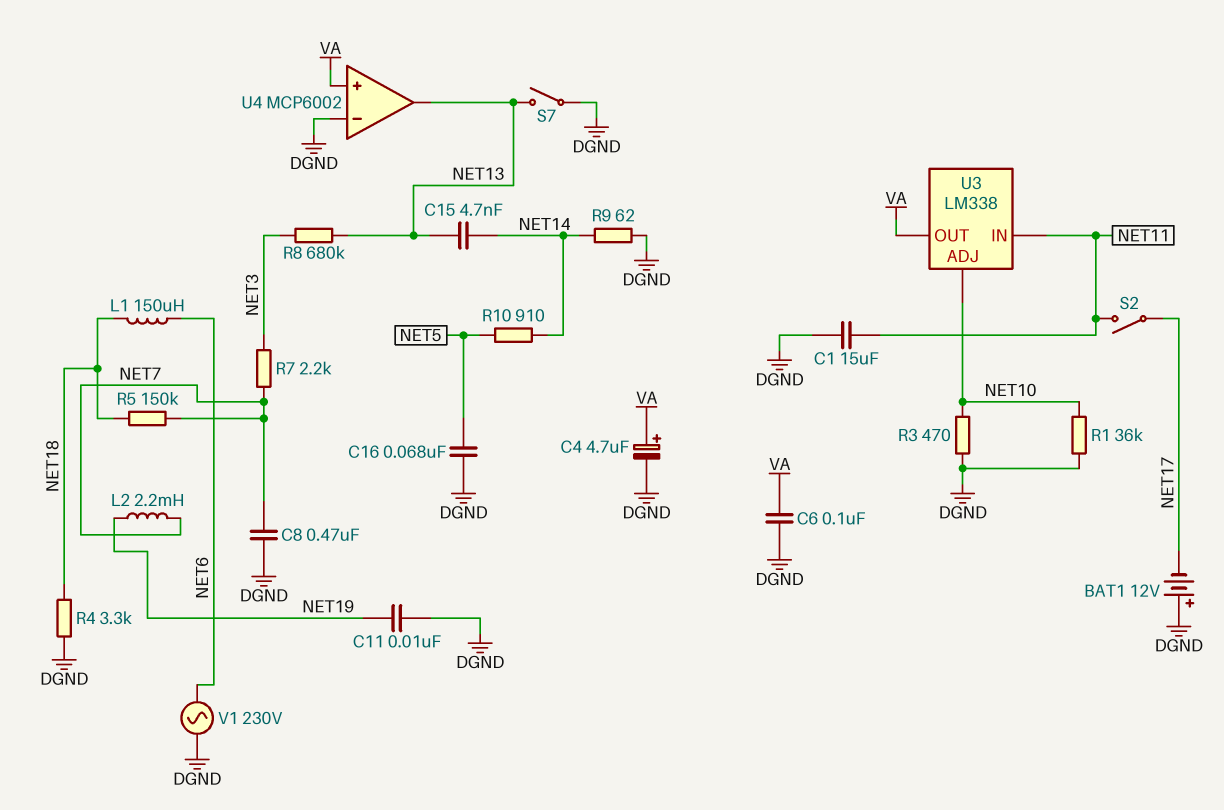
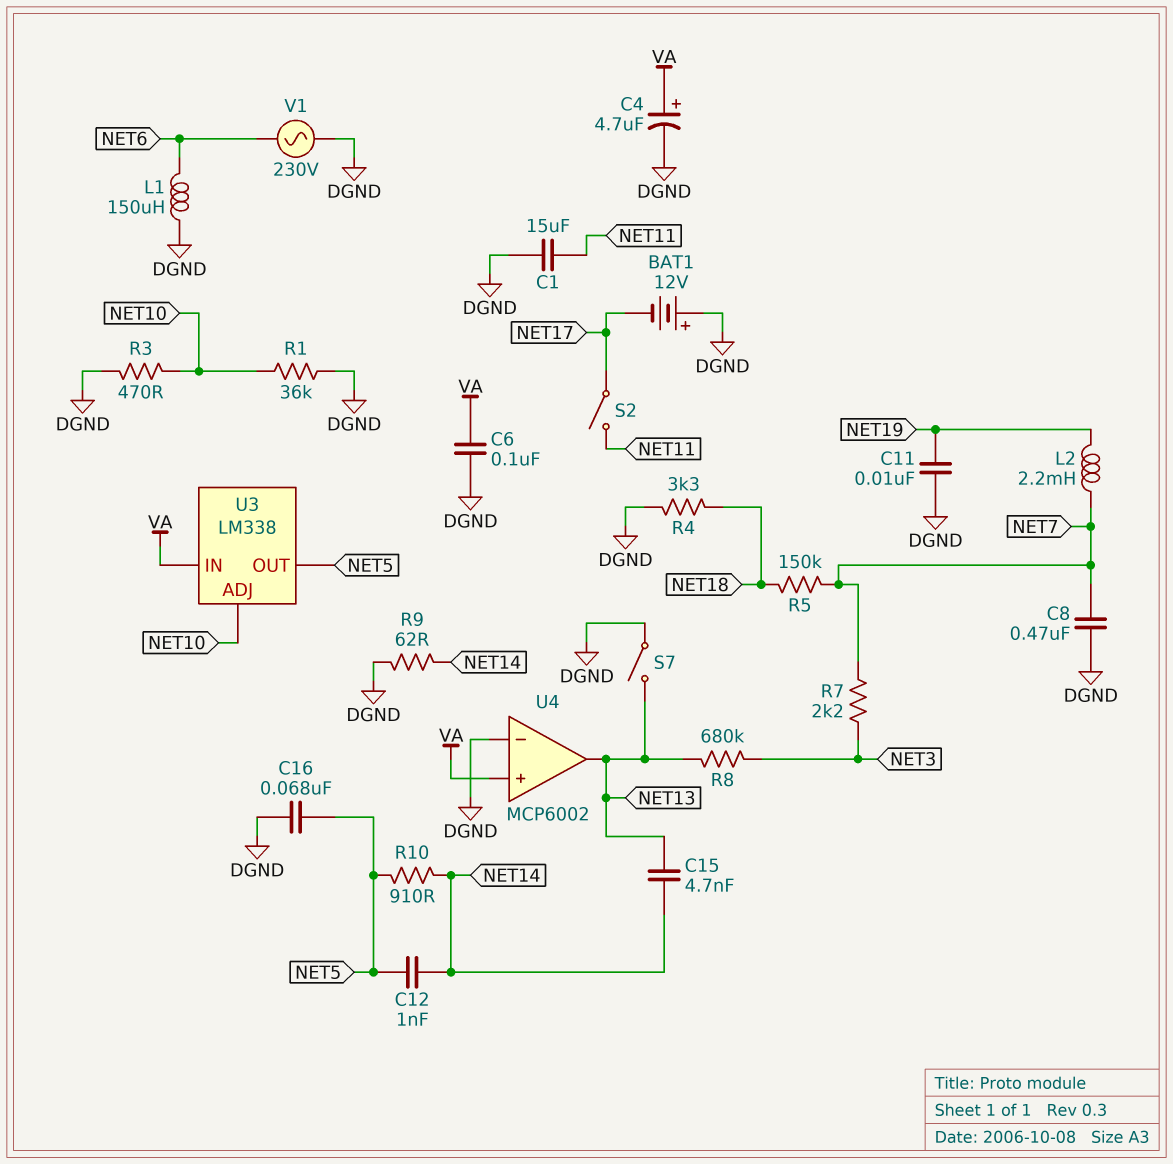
C12: none -> 1nF (NET5, NET14)
L1: 150uH (NET6, NET18) -> 150uH (DGND, NET6)
U3 pin IN: NET11 -> VA
U3 pin OUT: VA -> NET5

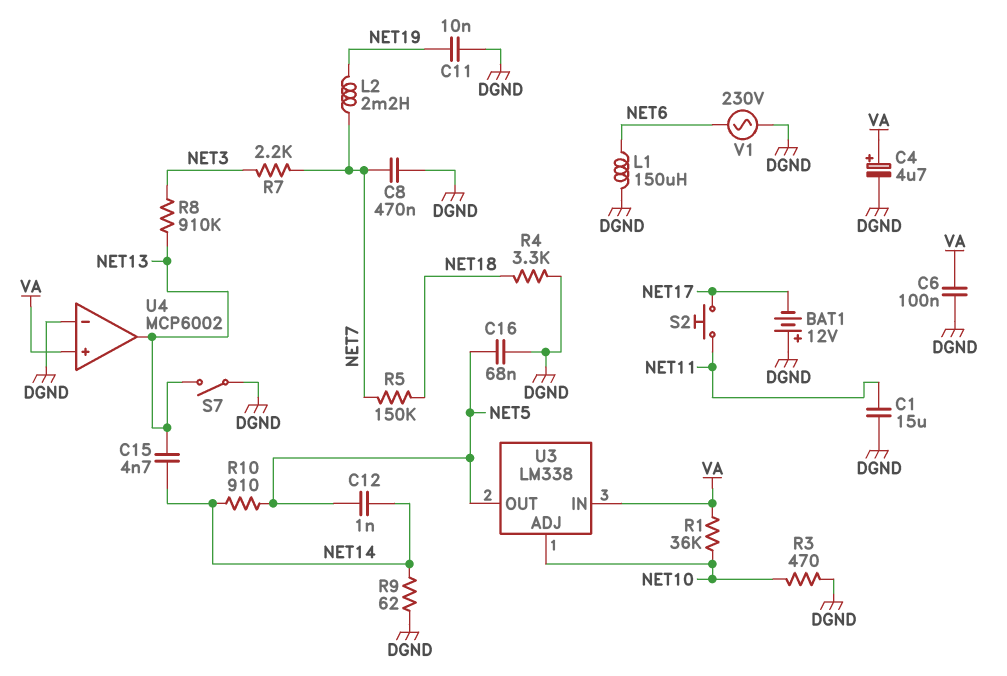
R1: 36k (DGND, NET10) -> 36k (NET10, VA)
R8: 680k (NET3, NET13) -> 910k (NET3, NET13)
S2: switch (NET11, NET17) -> button (NET11, NET17)

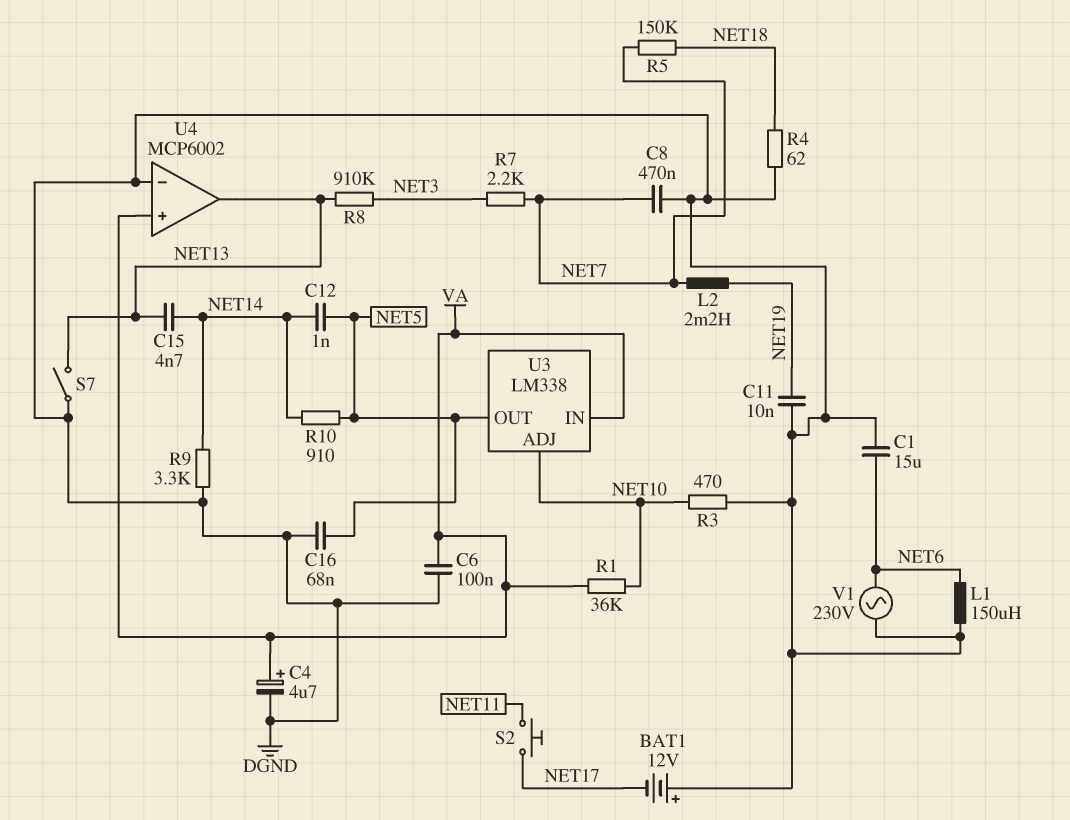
C1: 15uF (DGND, NET11) -> 15uF (DGND, NET6)
R4: 3.3k (DGND, NET18) -> 62 (DGND, NET18)
R9: 62 (DGND, NET14) -> 3.3k (DGND, NET14)

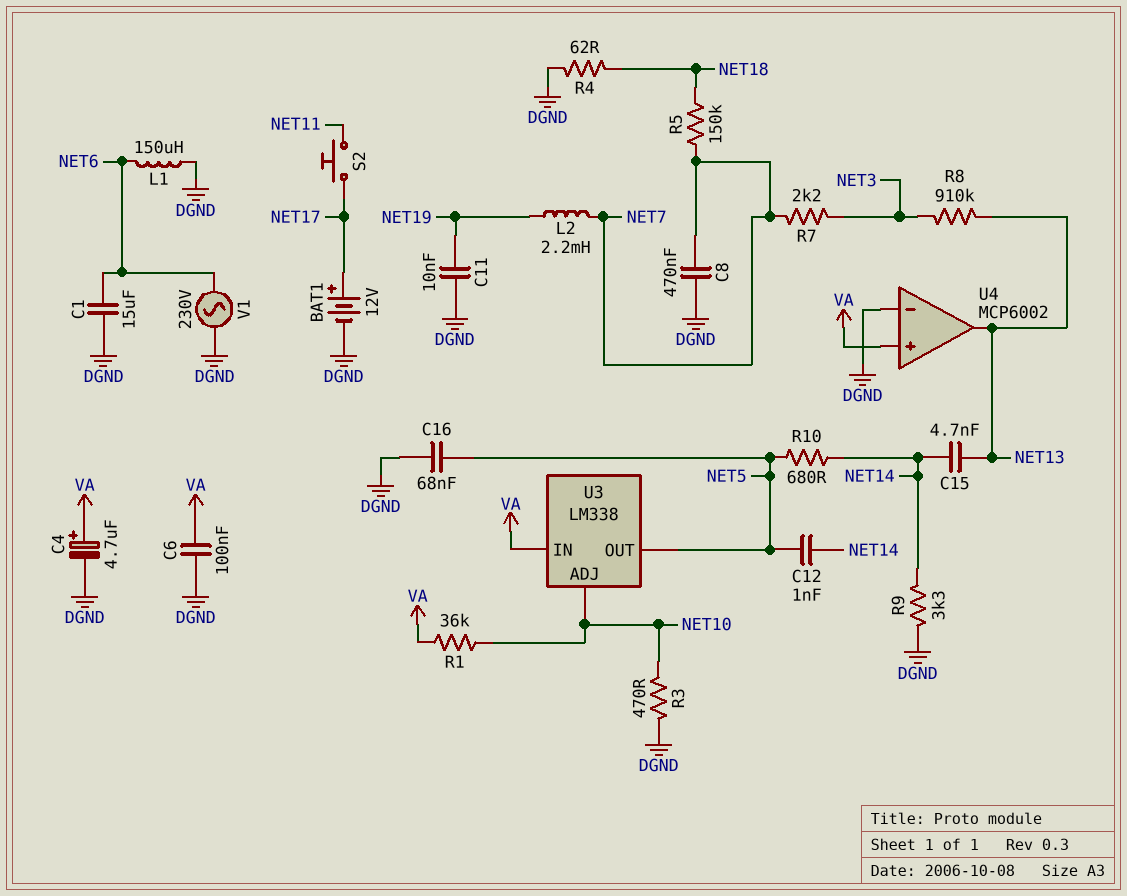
BAT1: 12V (plus DGND, minus NET17) -> 12V (plus NET17, minus DGND)
R10: 910 (NET5, NET14) -> 680 (NET5, NET14)
S7: switch (DGND, NET13) -> none

